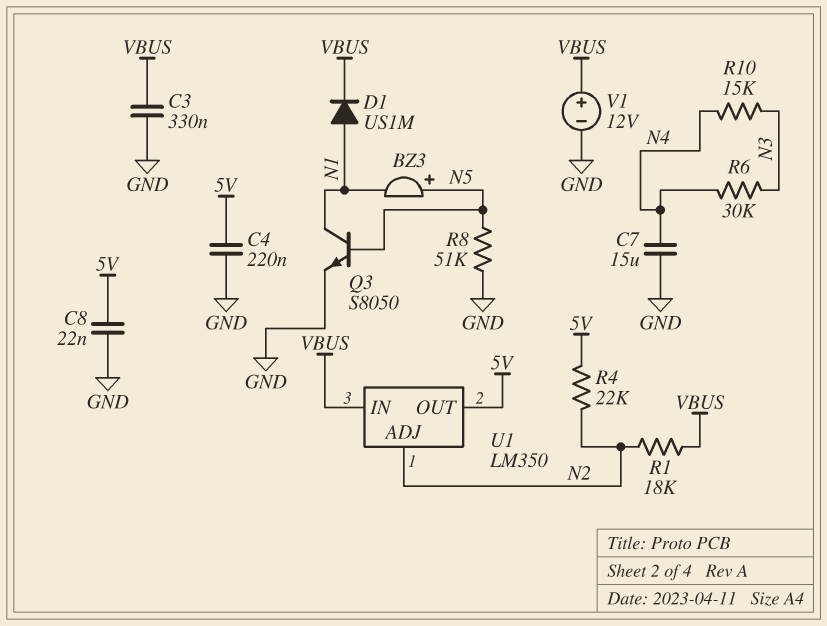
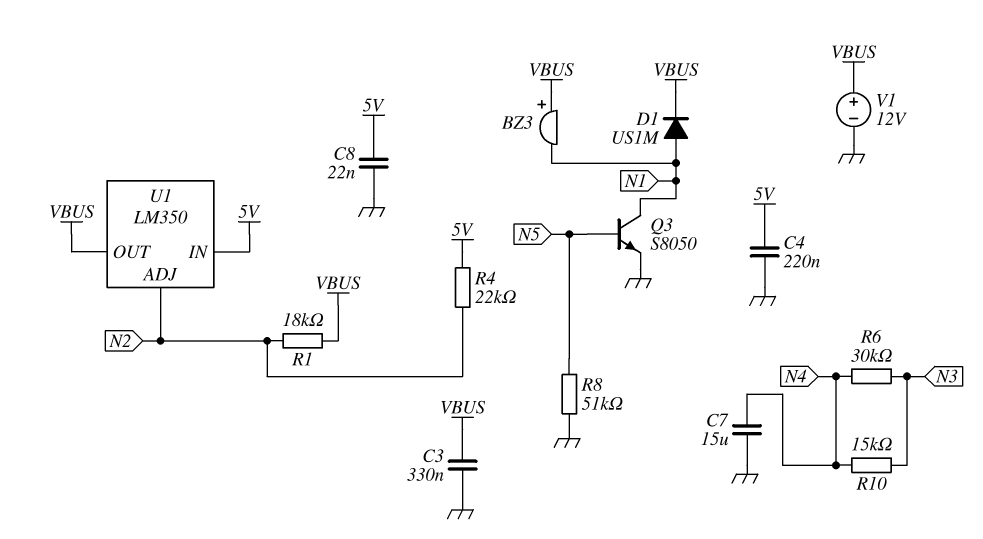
BZ3: buzzer (plus N5, minus N1) -> buzzer (plus VBUS, minus N1)
U1 pin IN: VBUS -> 5V
U1 pin OUT: 5V -> VBUS

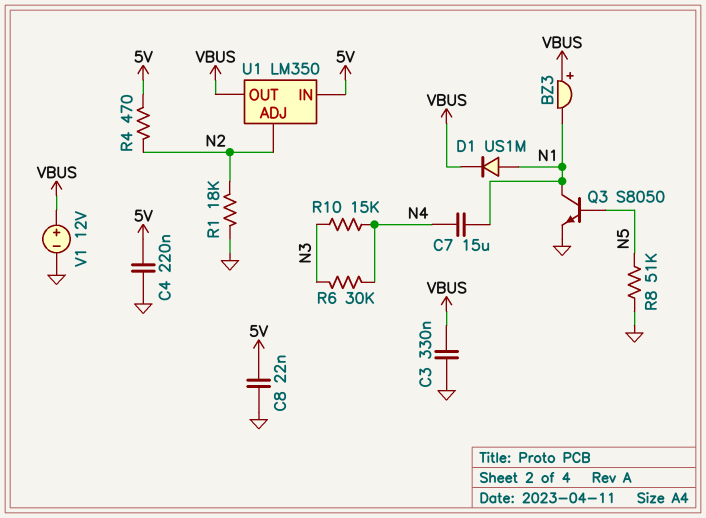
C7: 15uF (GND, N4) -> 15uF (N1, N4)
R1: 18k (N2, VBUS) -> 18k (GND, N2)
R4: 22k (5V, N2) -> 470 (5V, N2)

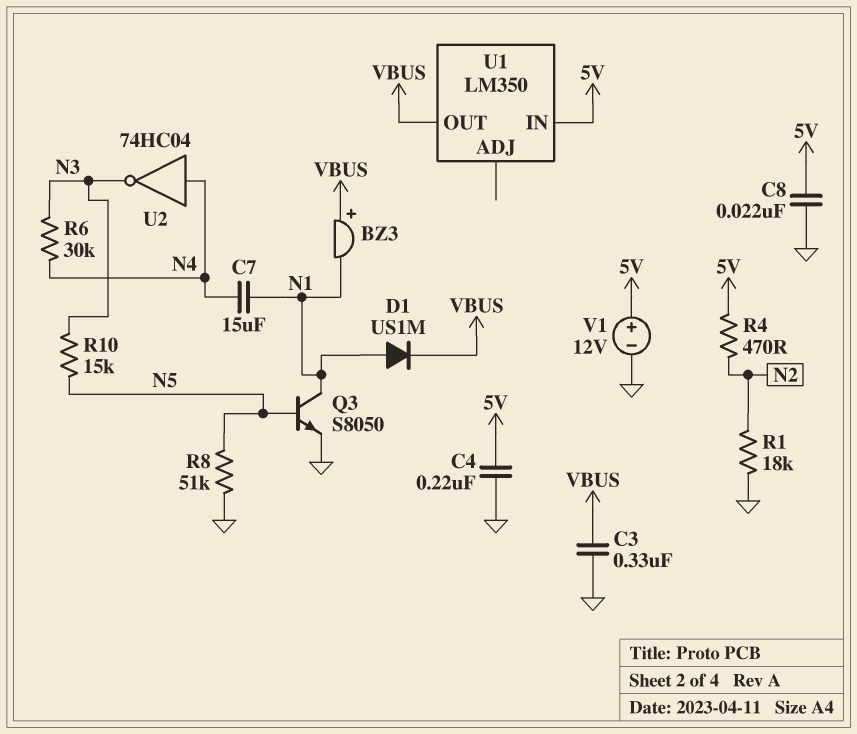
R10: 15k (N3, N4) -> 15k (N3, N5)
U1 pin ADJ: N2 -> none
U2: none -> NOT 74HC04 (in N4, out N3)
V1: 12V (plus VBUS, minus GND) -> 12V (plus 5V, minus GND)

